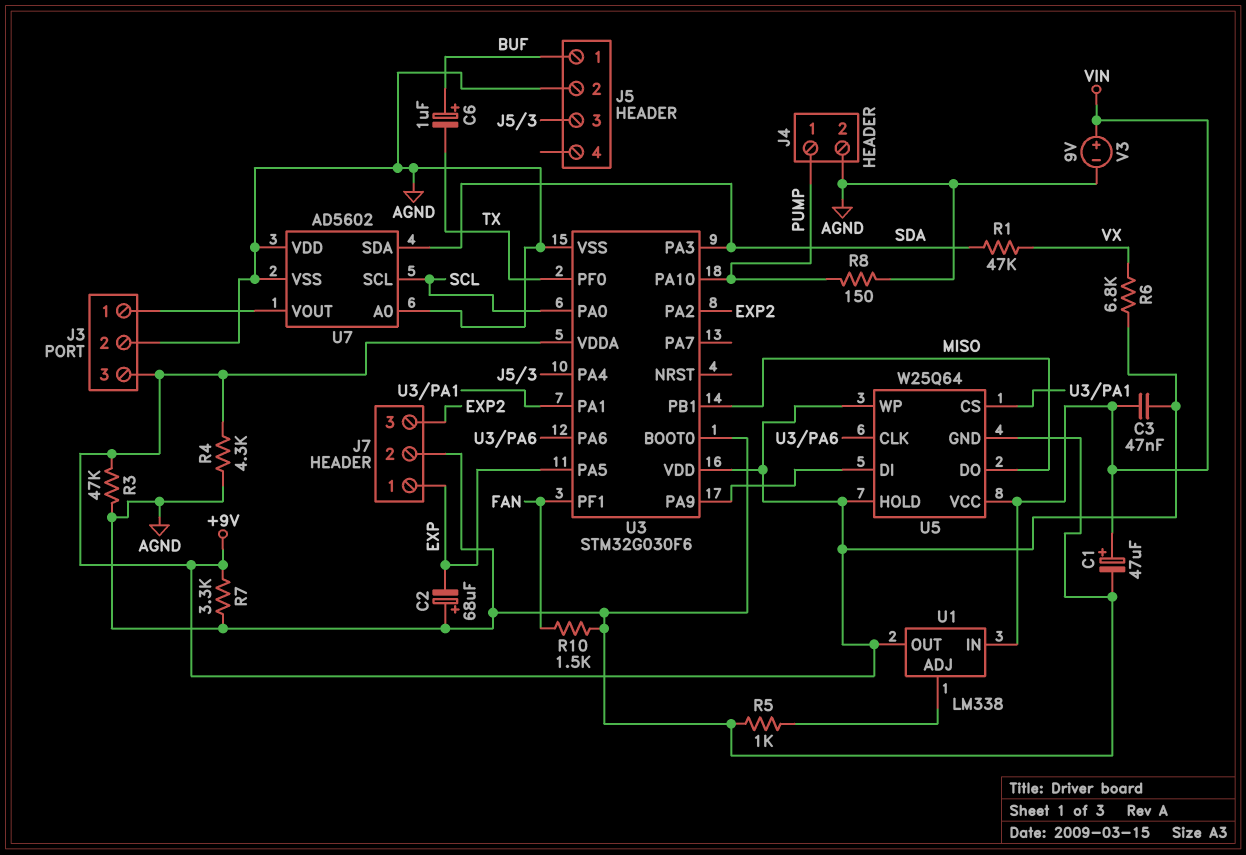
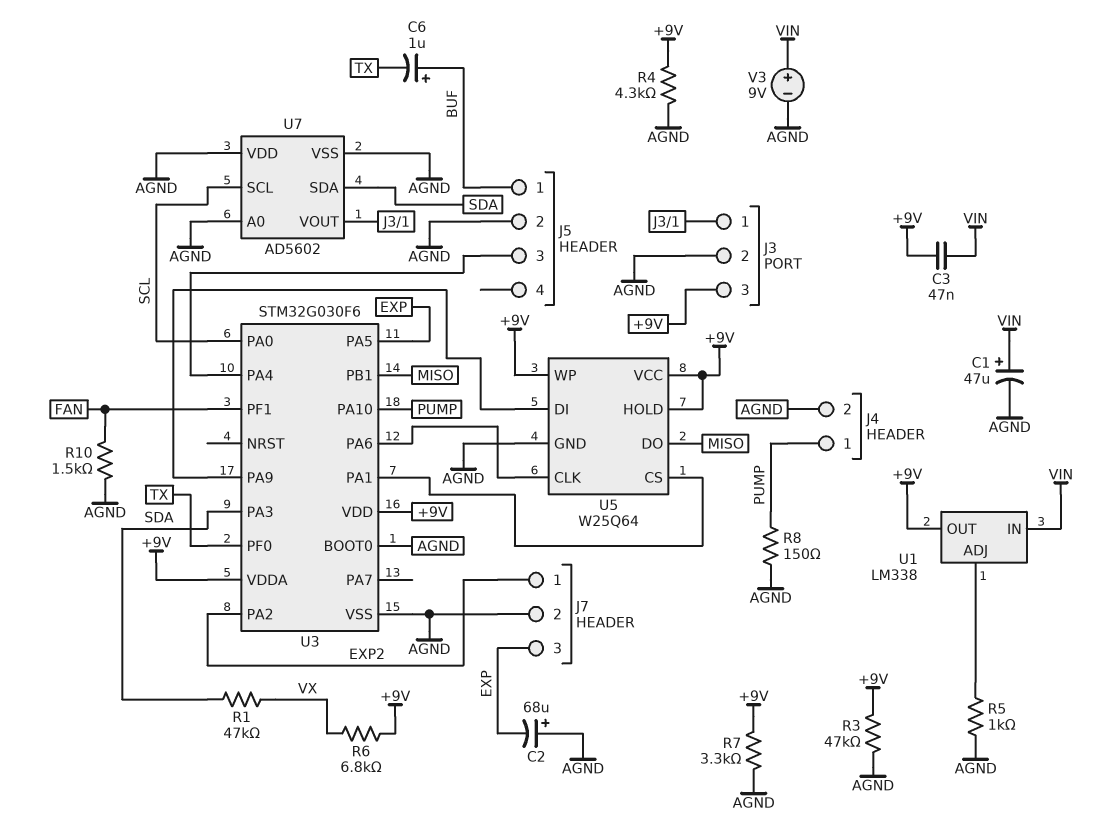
J7 pin 1: EXP -> EXP2
J7 pin 3: EXP2 -> EXP
U5 pin VCC: VIN -> +9V

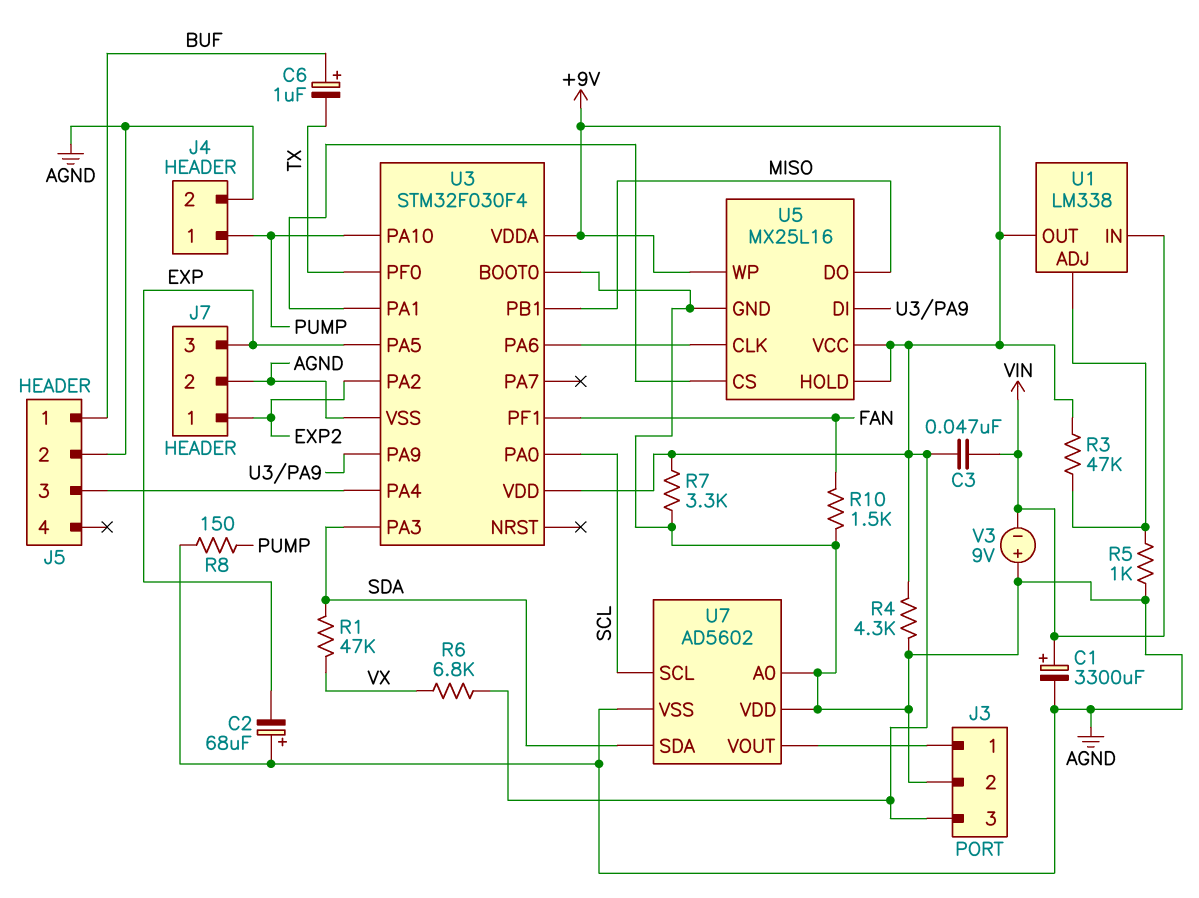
C1: 47uF (plus VIN, minus AGND) -> 3300uF (plus VIN, minus AGND)
R3: 47k (+9V, AGND) -> 47k (+9V, U1/ADJ)
U3: STM32G030F6 -> STM32F030F4
U5: W25Q64 -> MX25L16
V3: 9V (plus VIN, minus AGND) -> 9V (plus AGND, minus VIN)

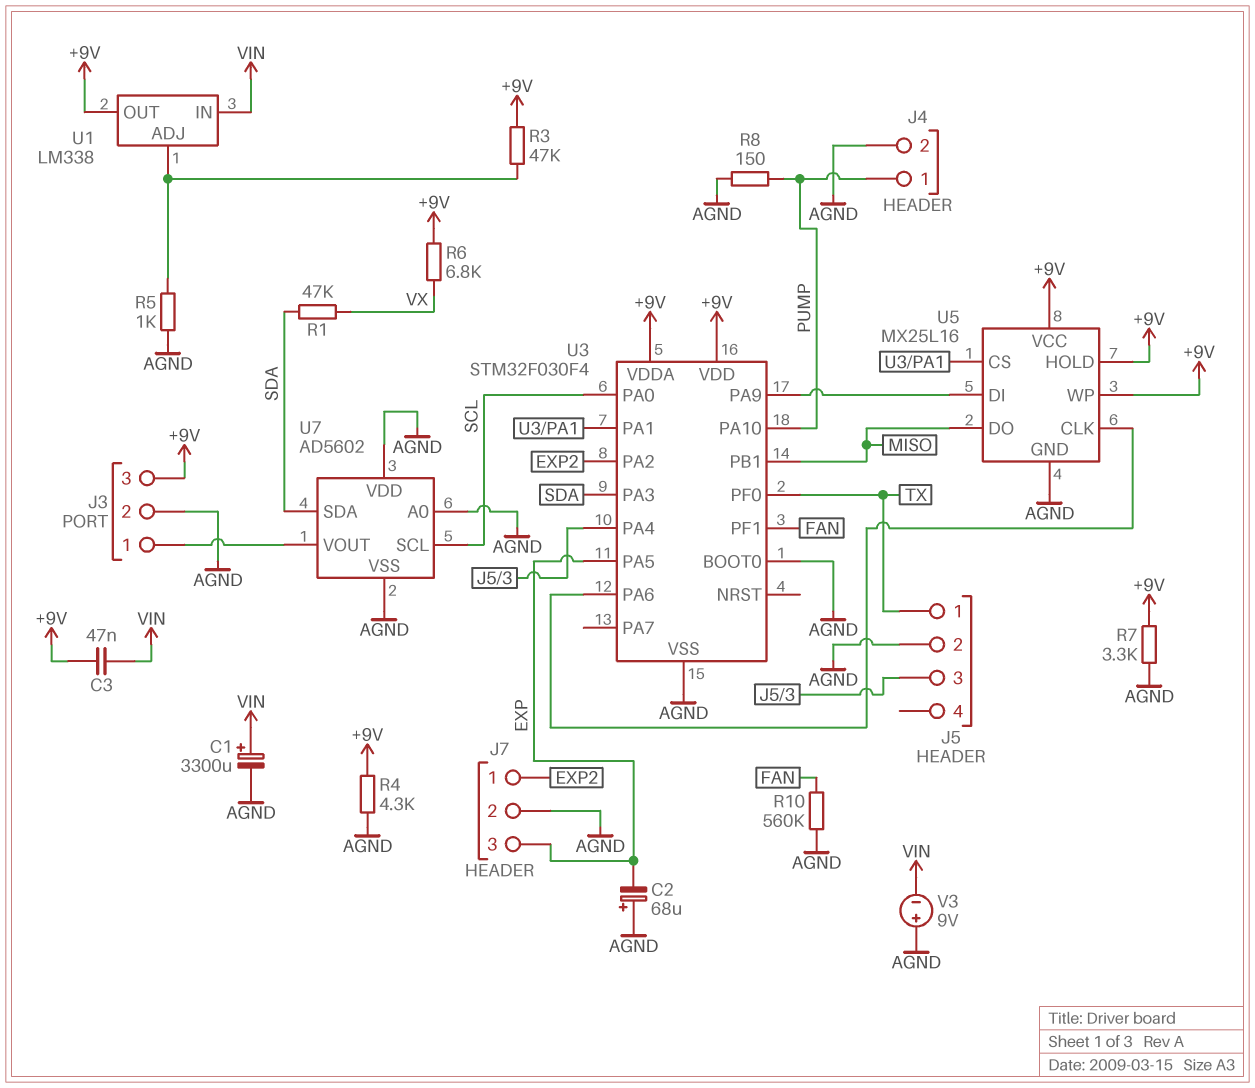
C6: 1uF (plus BUF, minus TX) -> none
J5 pin 1: BUF -> TX
R10: 1.5k (AGND, FAN) -> 560k (AGND, FAN)

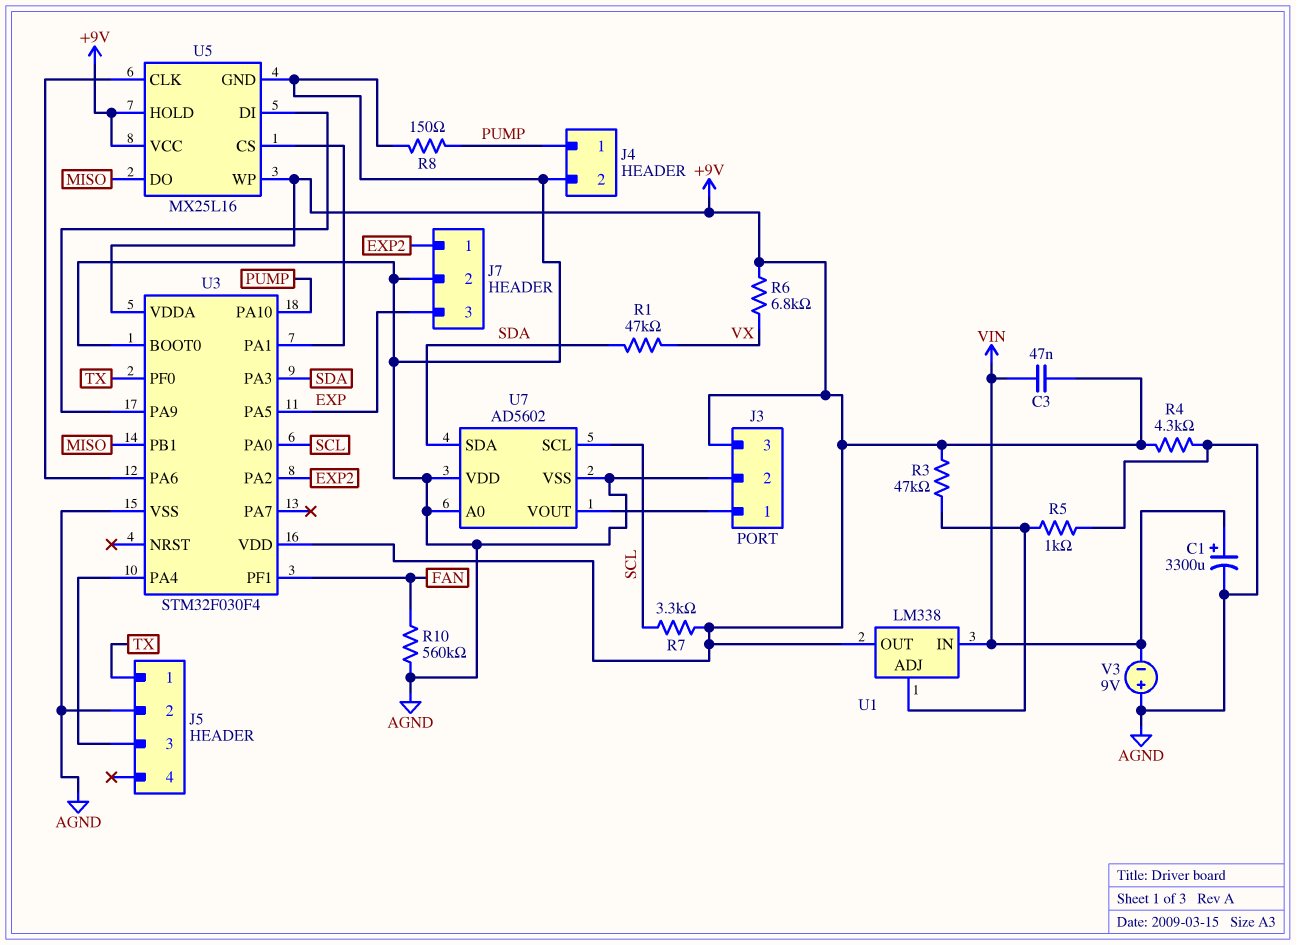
C2: 68uF (plus AGND, minus EXP) -> none
R7: 3.3k (+9V, AGND) -> 3.3k (+9V, SCL)

